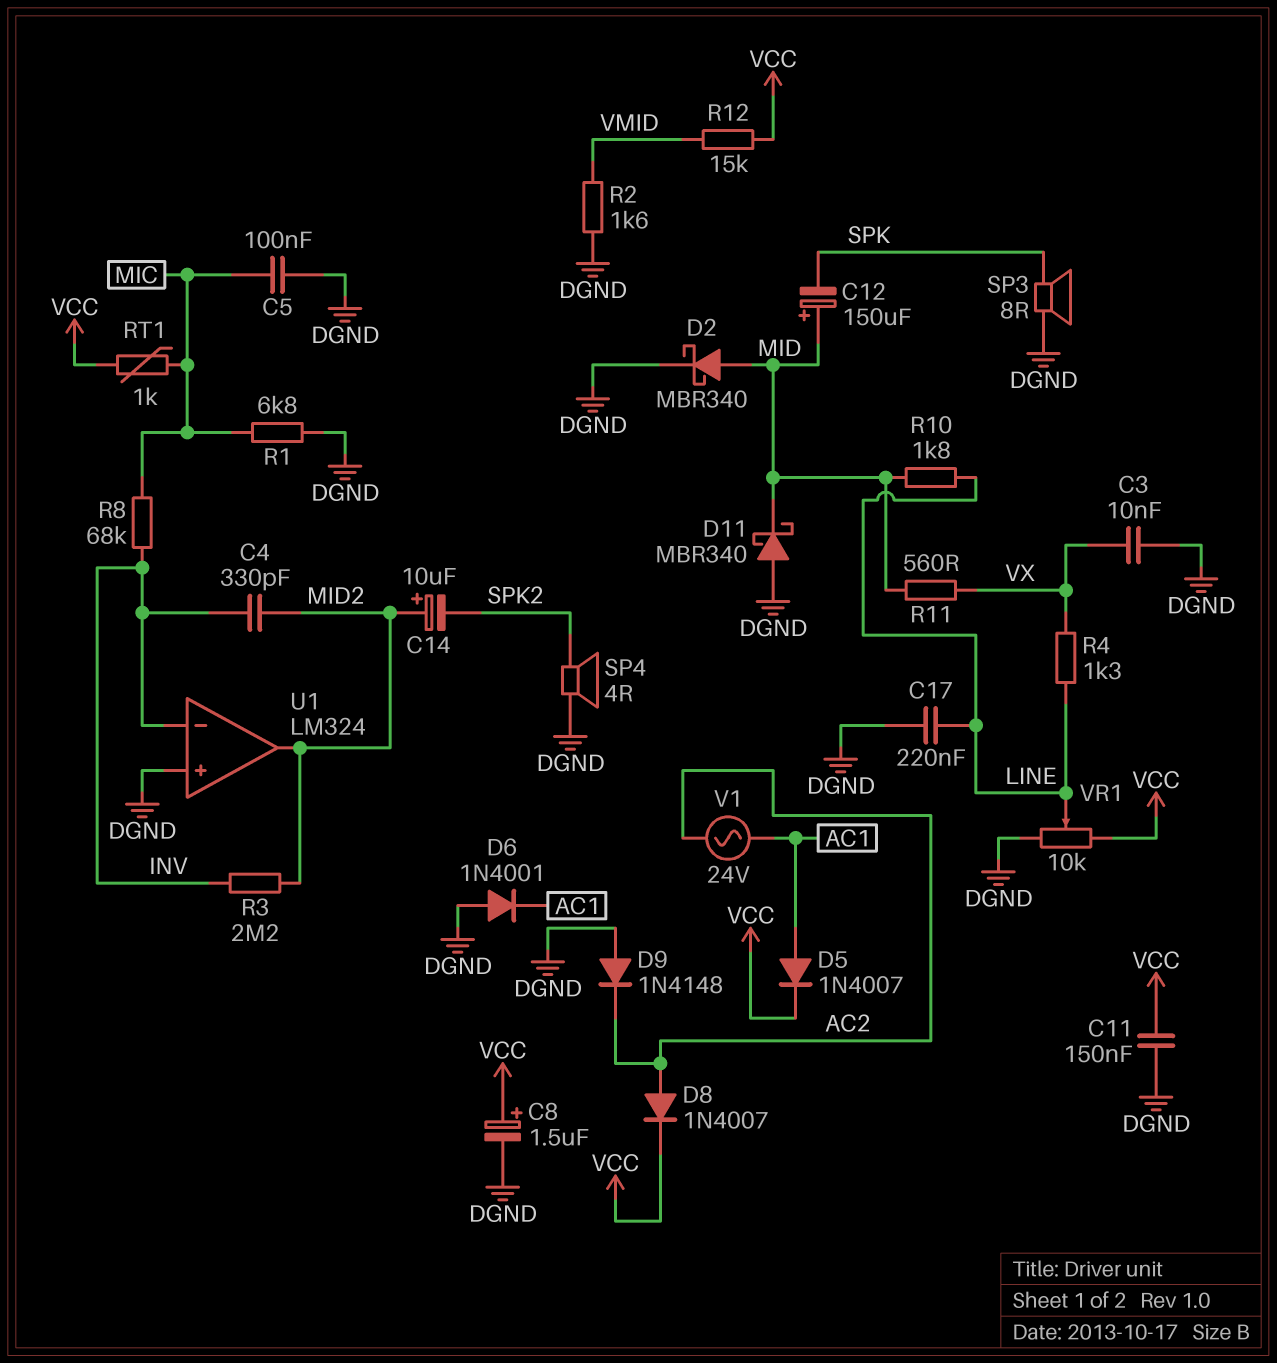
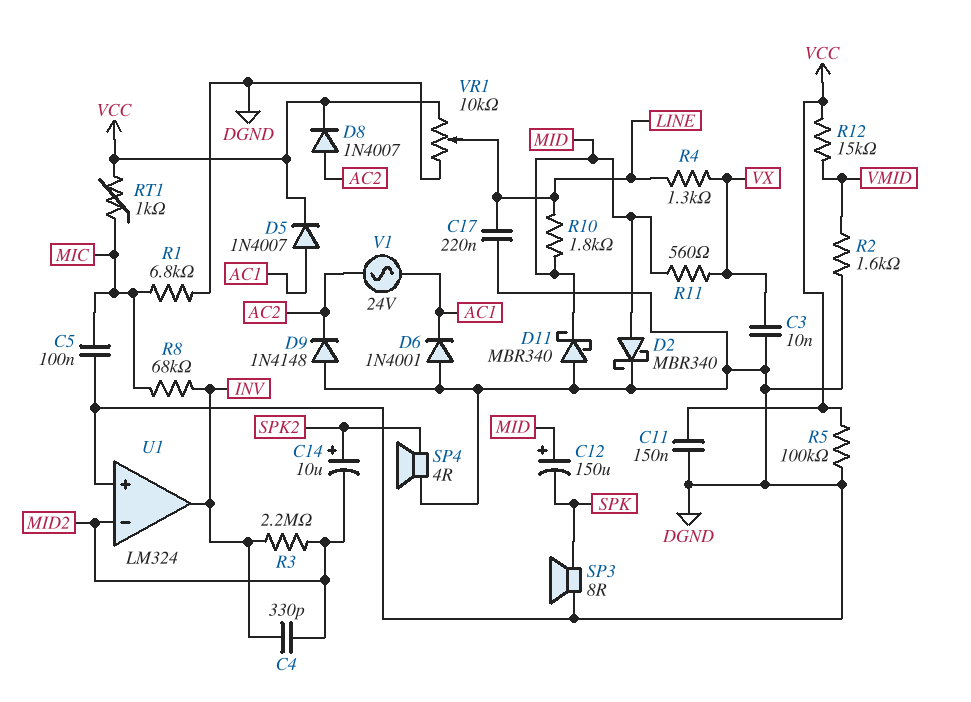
C8: 1.5uF (plus VCC, minus DGND) -> none
C14: 10uF (plus MID2, minus SPK2) -> 10uF (plus SPK2, minus MID2)
R5: none -> 100k (DGND, VCC)
U1 pin in-: INV -> MID2
U1 pin out: MID2 -> INV

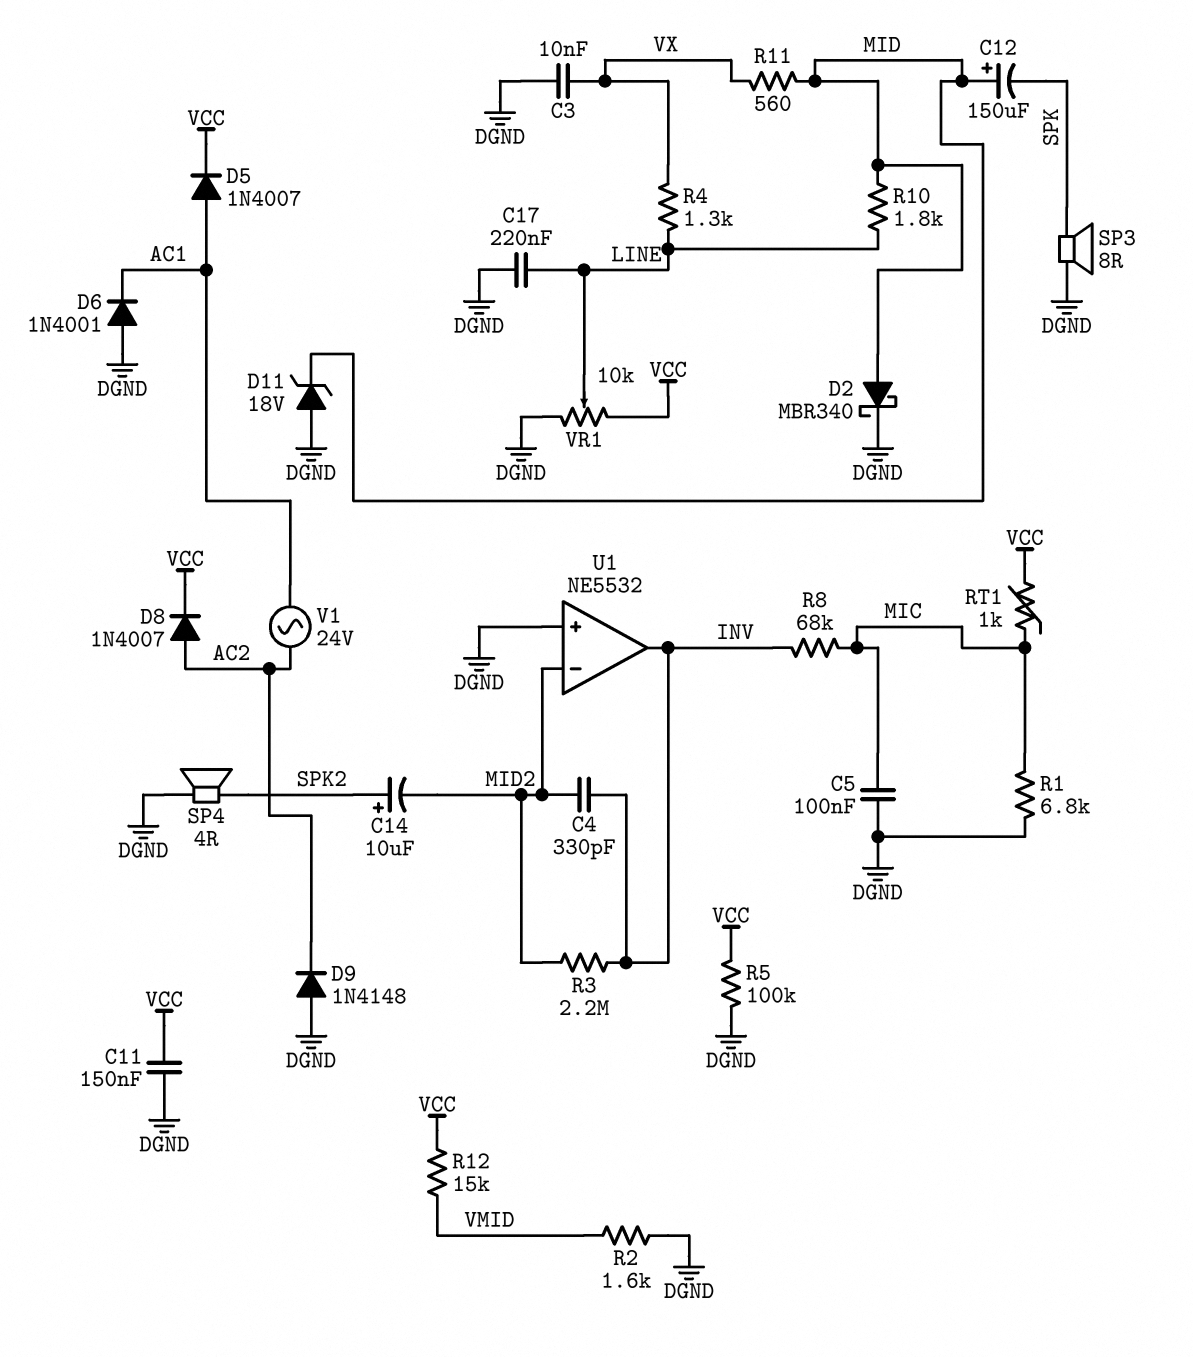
D11: schottky MBR340 (A DGND, K MID) -> zener 18V (A DGND, K MID)
U1: LM324 -> NE5532

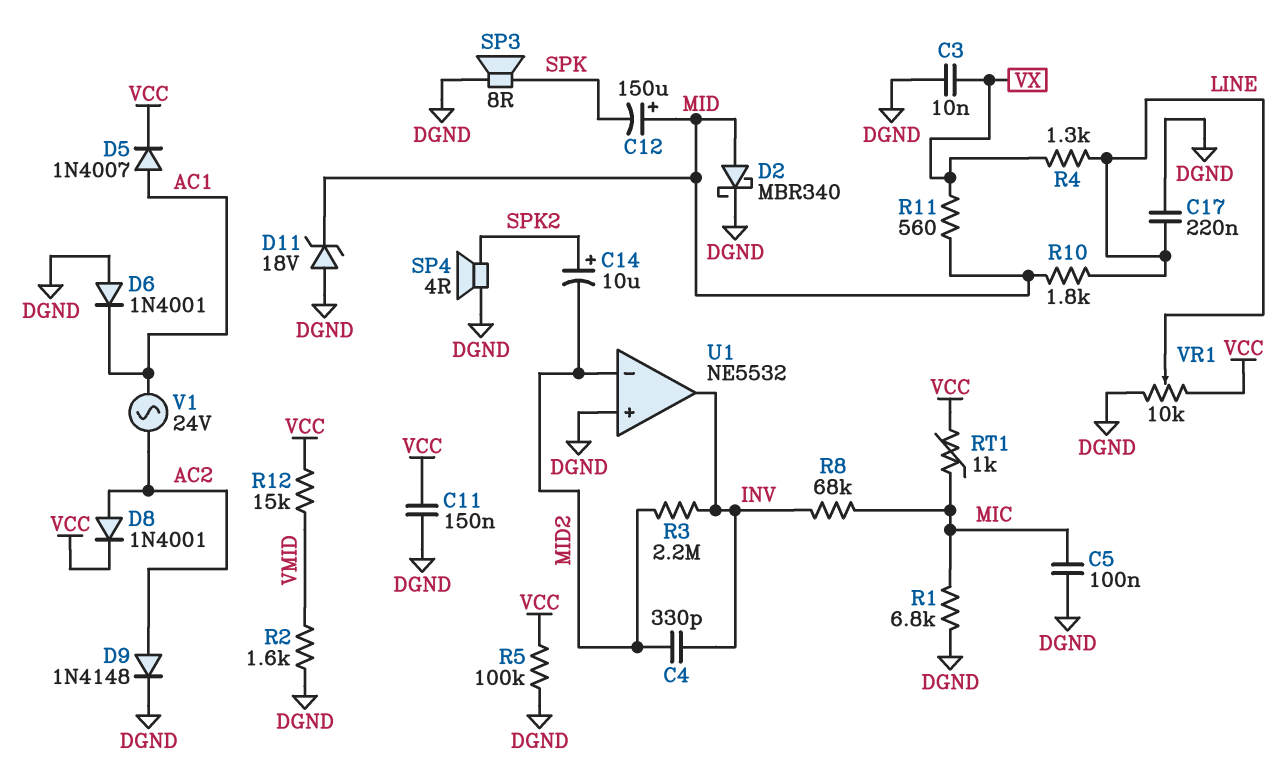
D8: diode 1N4007 (A AC2, K VCC) -> diode 1N4001 (A AC2, K VCC)
D9: diode 1N4148 (A DGND, K AC2) -> diode 1N4148 (A AC2, K DGND)

